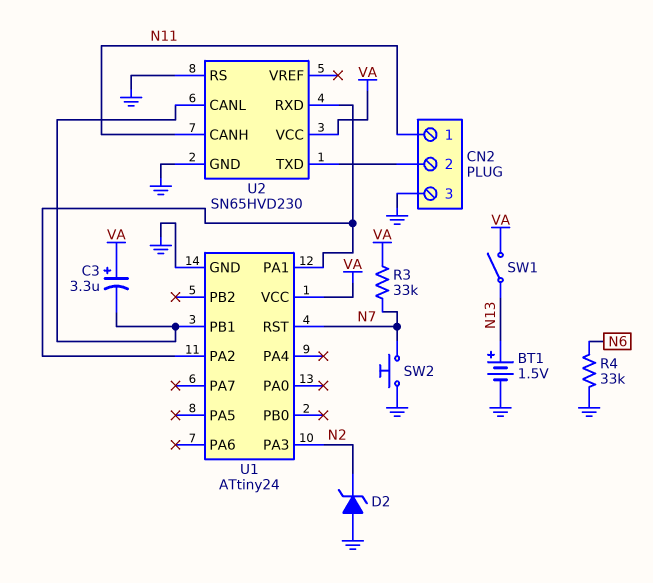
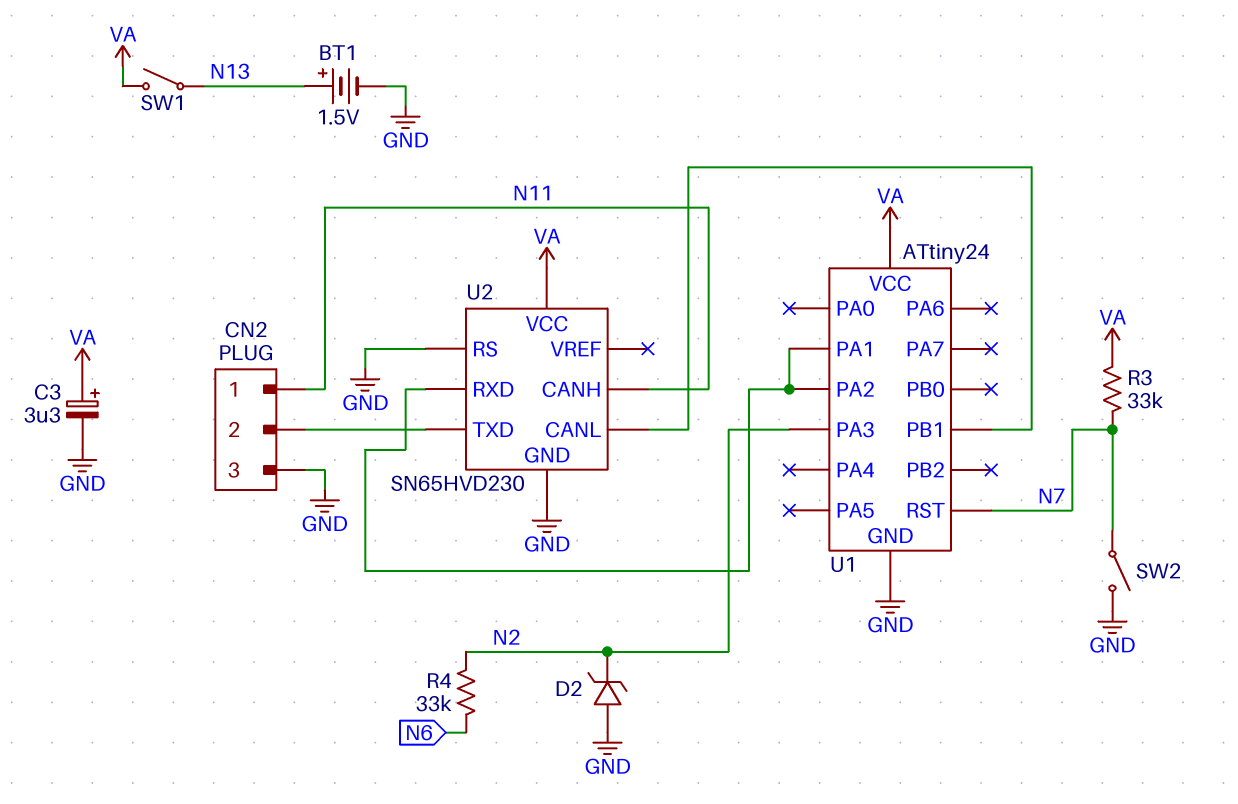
C3: 3.3uF (plus VA, minus U1/PB1) -> 3.3uF (plus VA, minus GND)
R4: 33k (GND, N6) -> 33k (N2, N6)
SW2: button (GND, N7) -> switch (GND, N7)

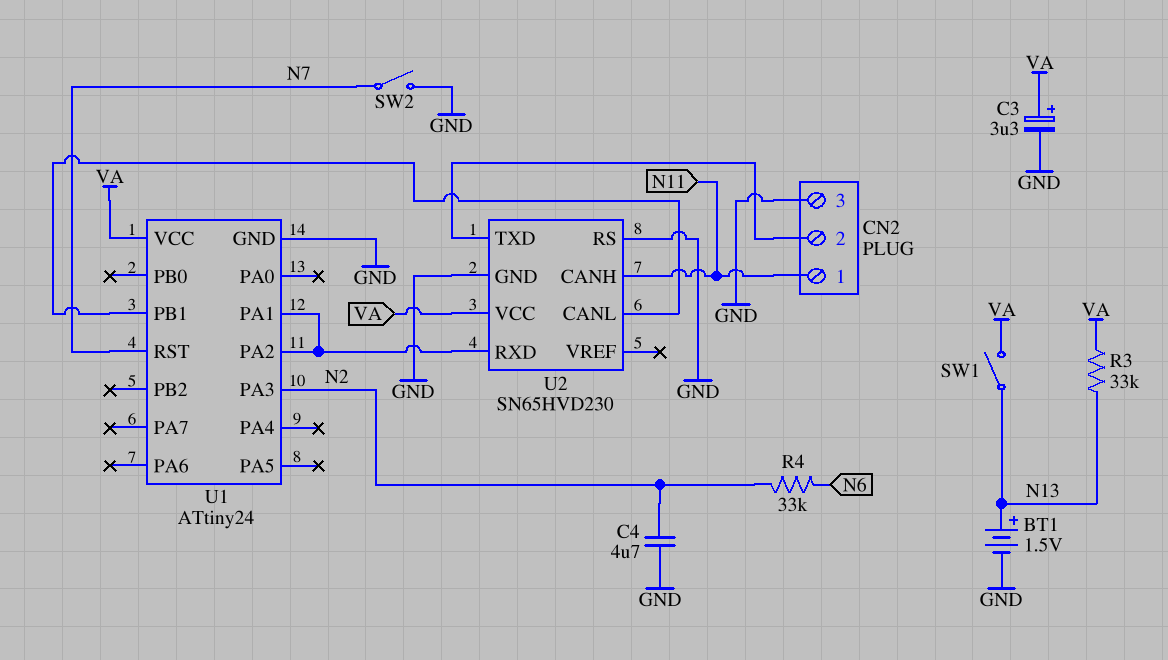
C4: none -> 4.7uF (GND, N2)
D2: zener (A GND, K N2) -> none
R3: 33k (N7, VA) -> 33k (N13, VA)

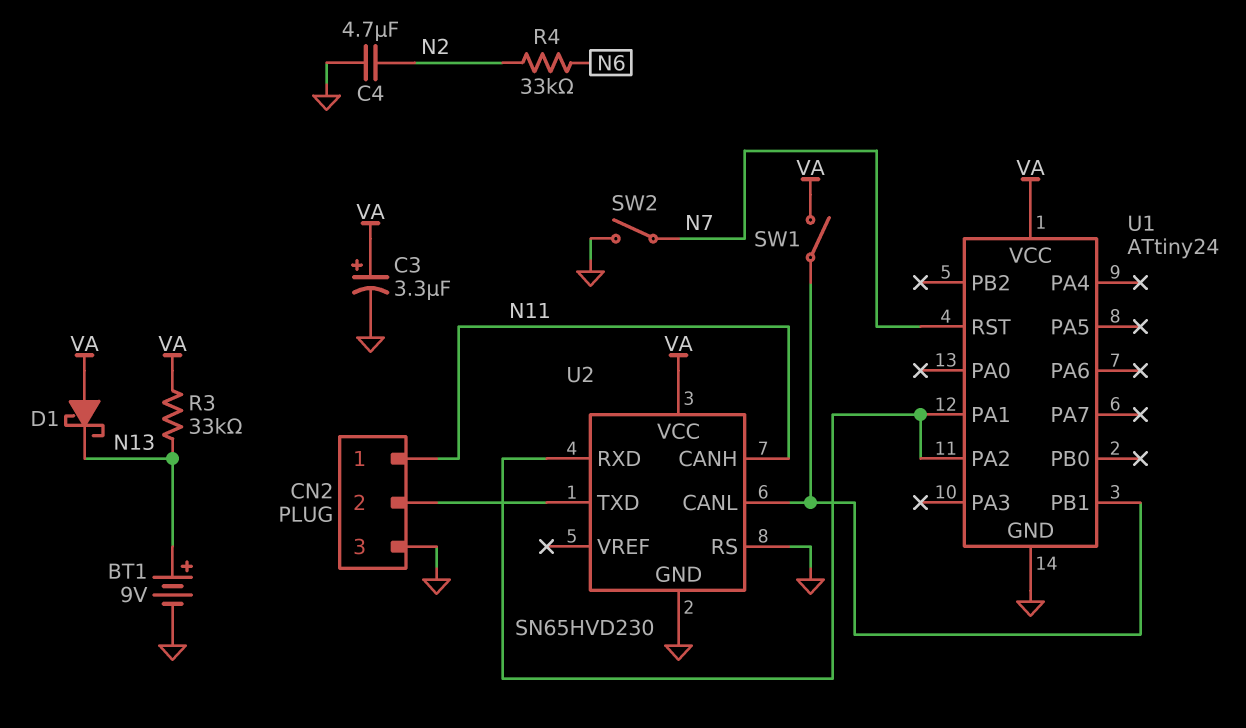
BT1: 1.5V (plus N13, minus GND) -> 9V (plus N13, minus GND)
D1: none -> schottky (A VA, K N13)
SW1: switch (N13, VA) -> switch (U1/PB1, VA)
U1 pin PA3: N2 -> none

